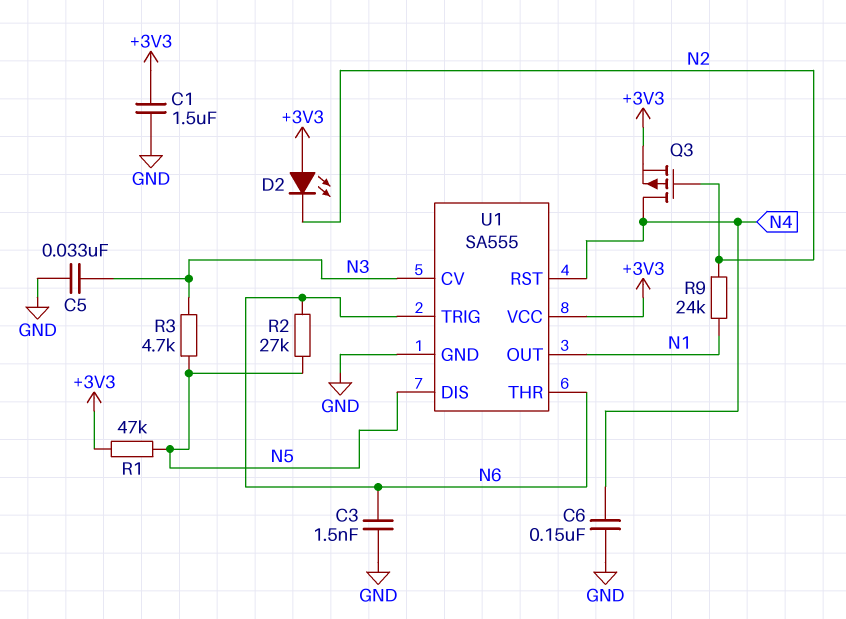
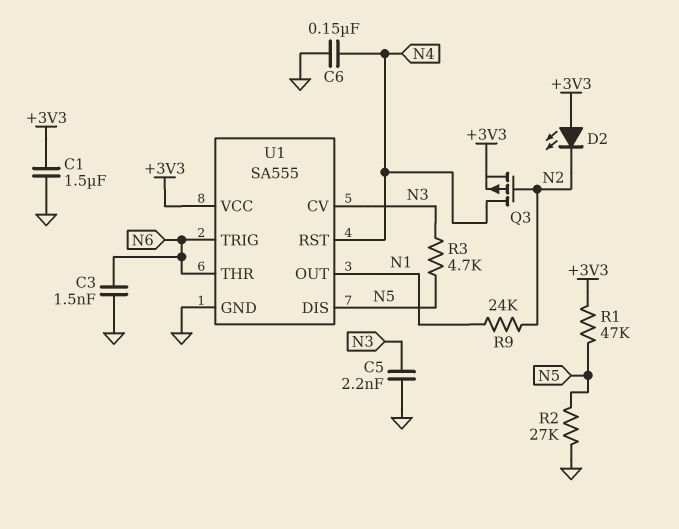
C5: 33nF (GND, N3) -> 2.2nF (GND, N3)
R2: 27k (N5, N6) -> 27k (GND, N5)

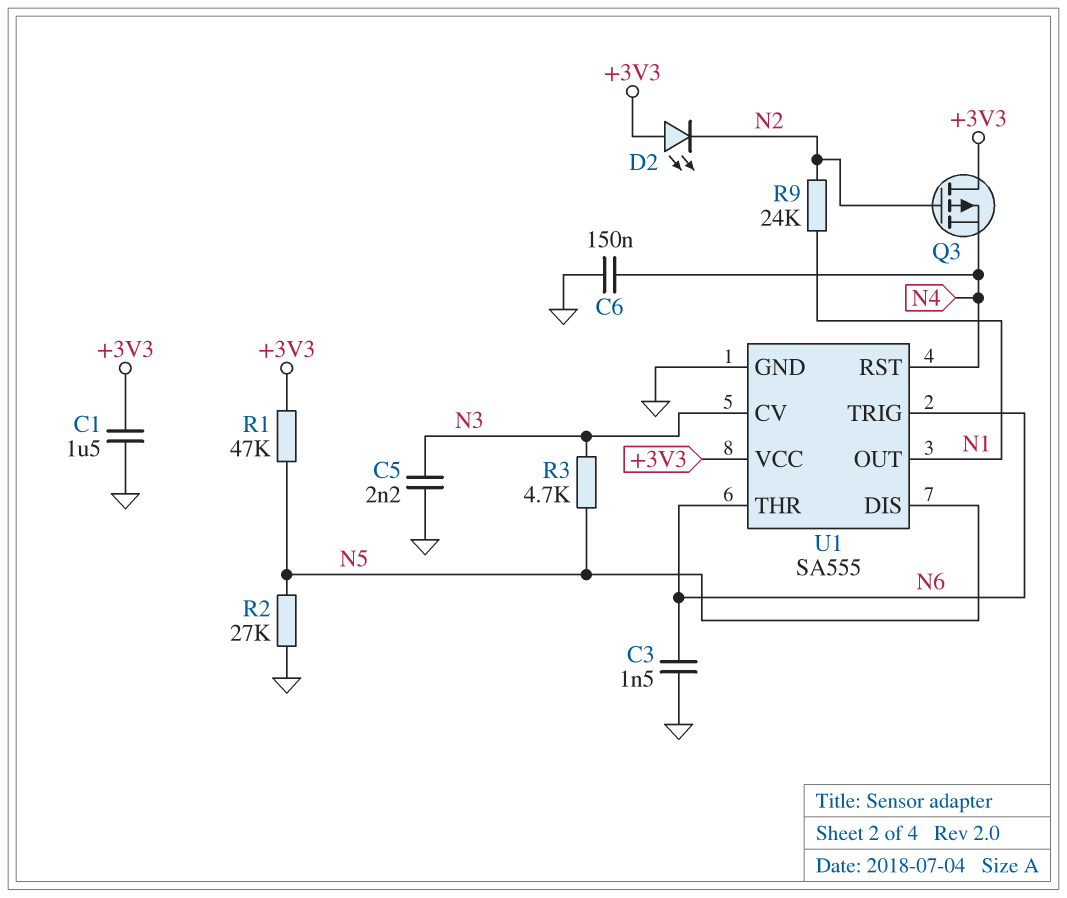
Q3: PMOS (G N2, D N4, S +3V3) -> PMOS (G N2, D +3V3, S N4)

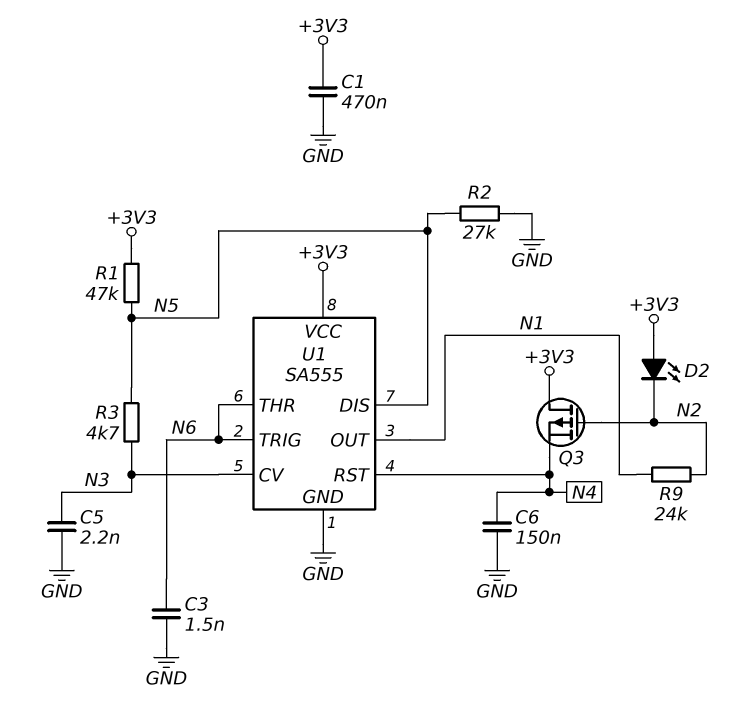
C1: 1.5uF (+3V3, GND) -> 470nF (+3V3, GND)

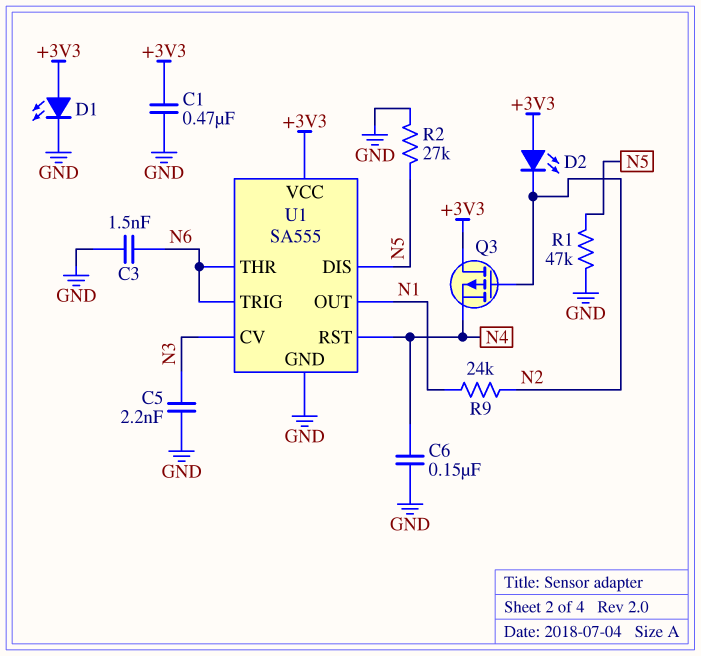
D1: none -> LED (A +3V3, K GND)
R1: 47k (+3V3, N5) -> 47k (GND, N5)
R3: 4.7k (N3, N5) -> none

